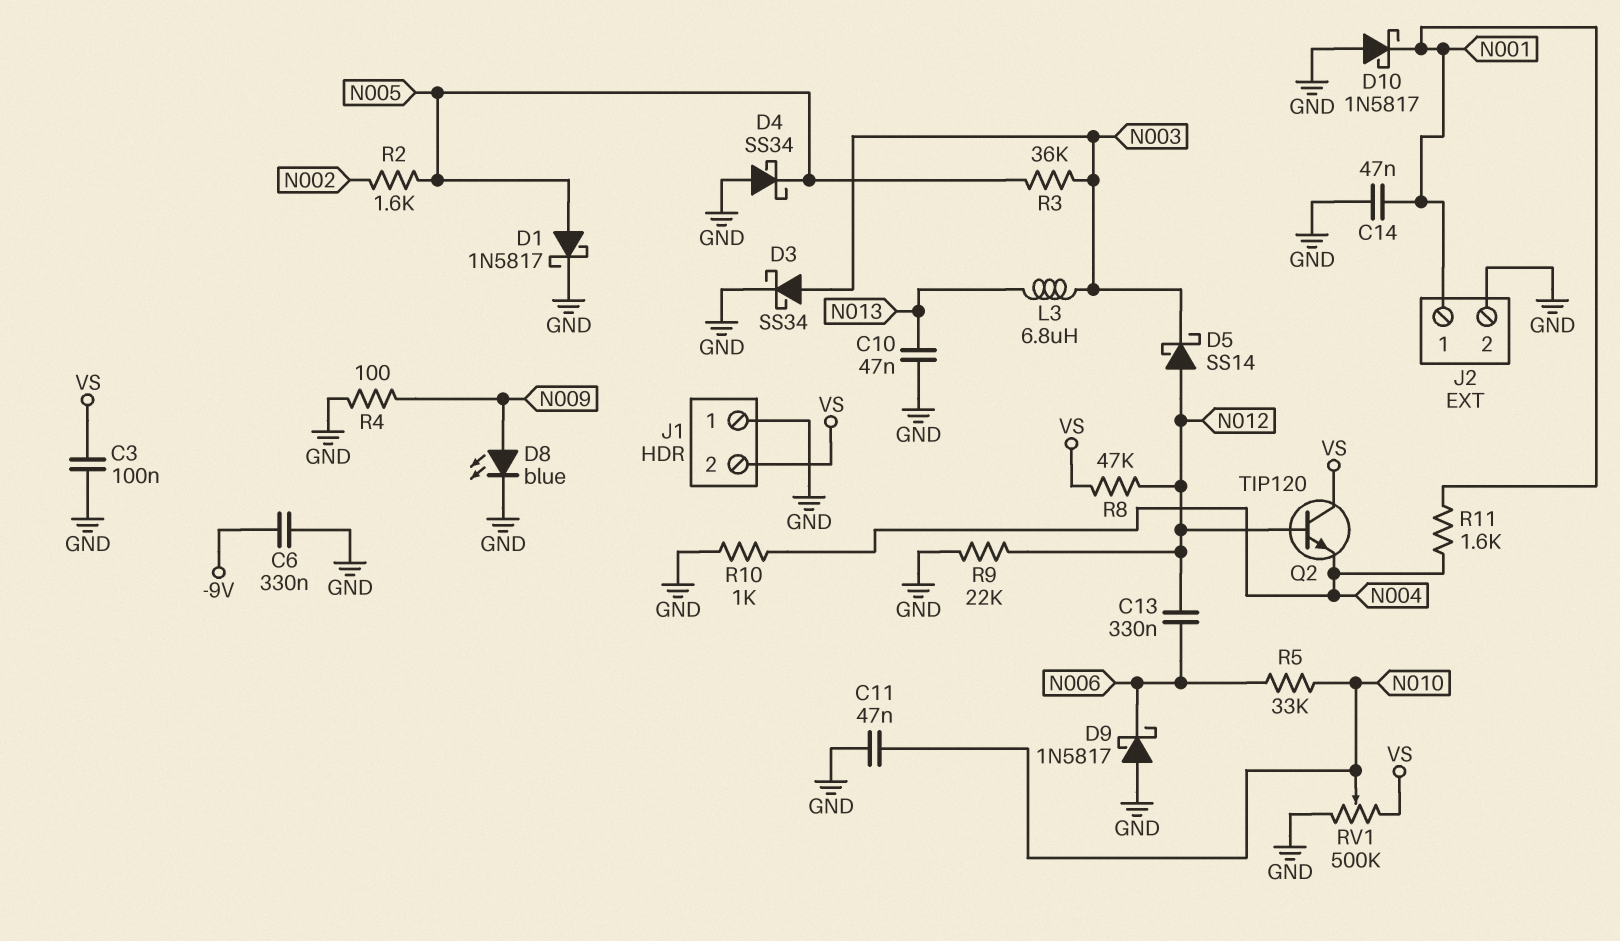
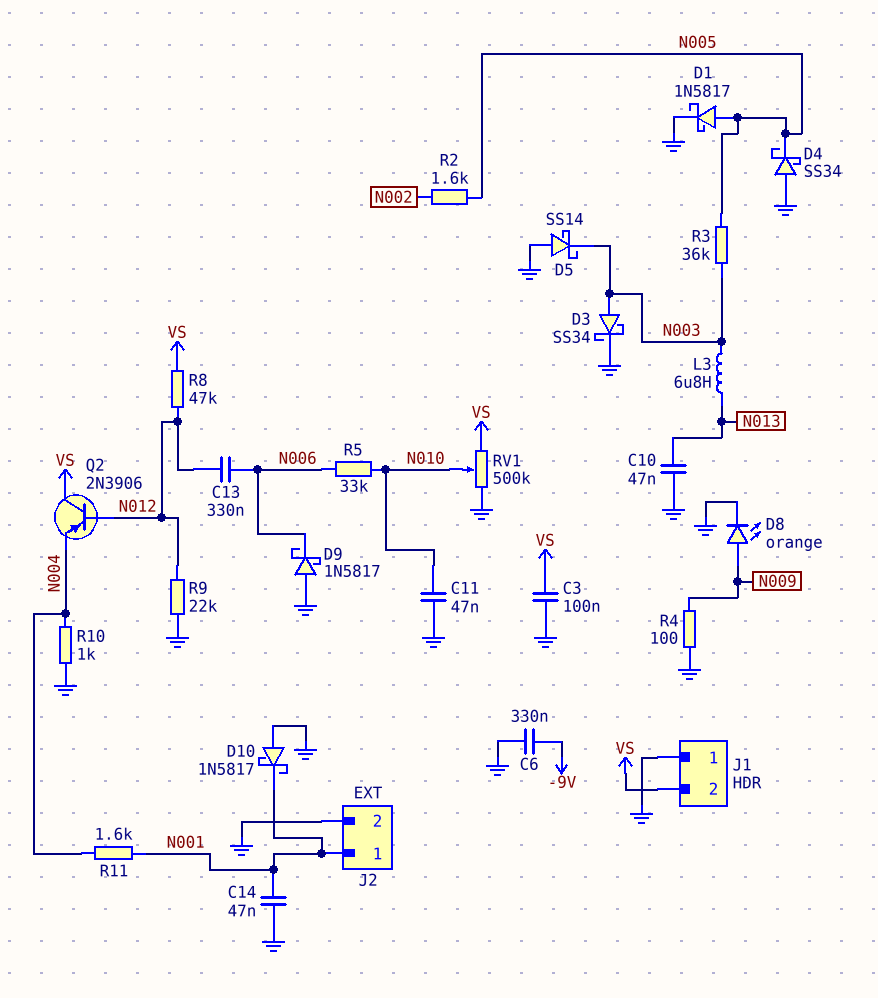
D5: schottky SS14 (A N012, K N003) -> schottky SS14 (A GND, K N003)
D8: LED blue (A N009, K GND) -> LED orange (A N009, K GND)
Q2: NPN TIP120 (B N012, C VS, E N004) -> PNP 2N3906 (B N012, C VS, E N004)

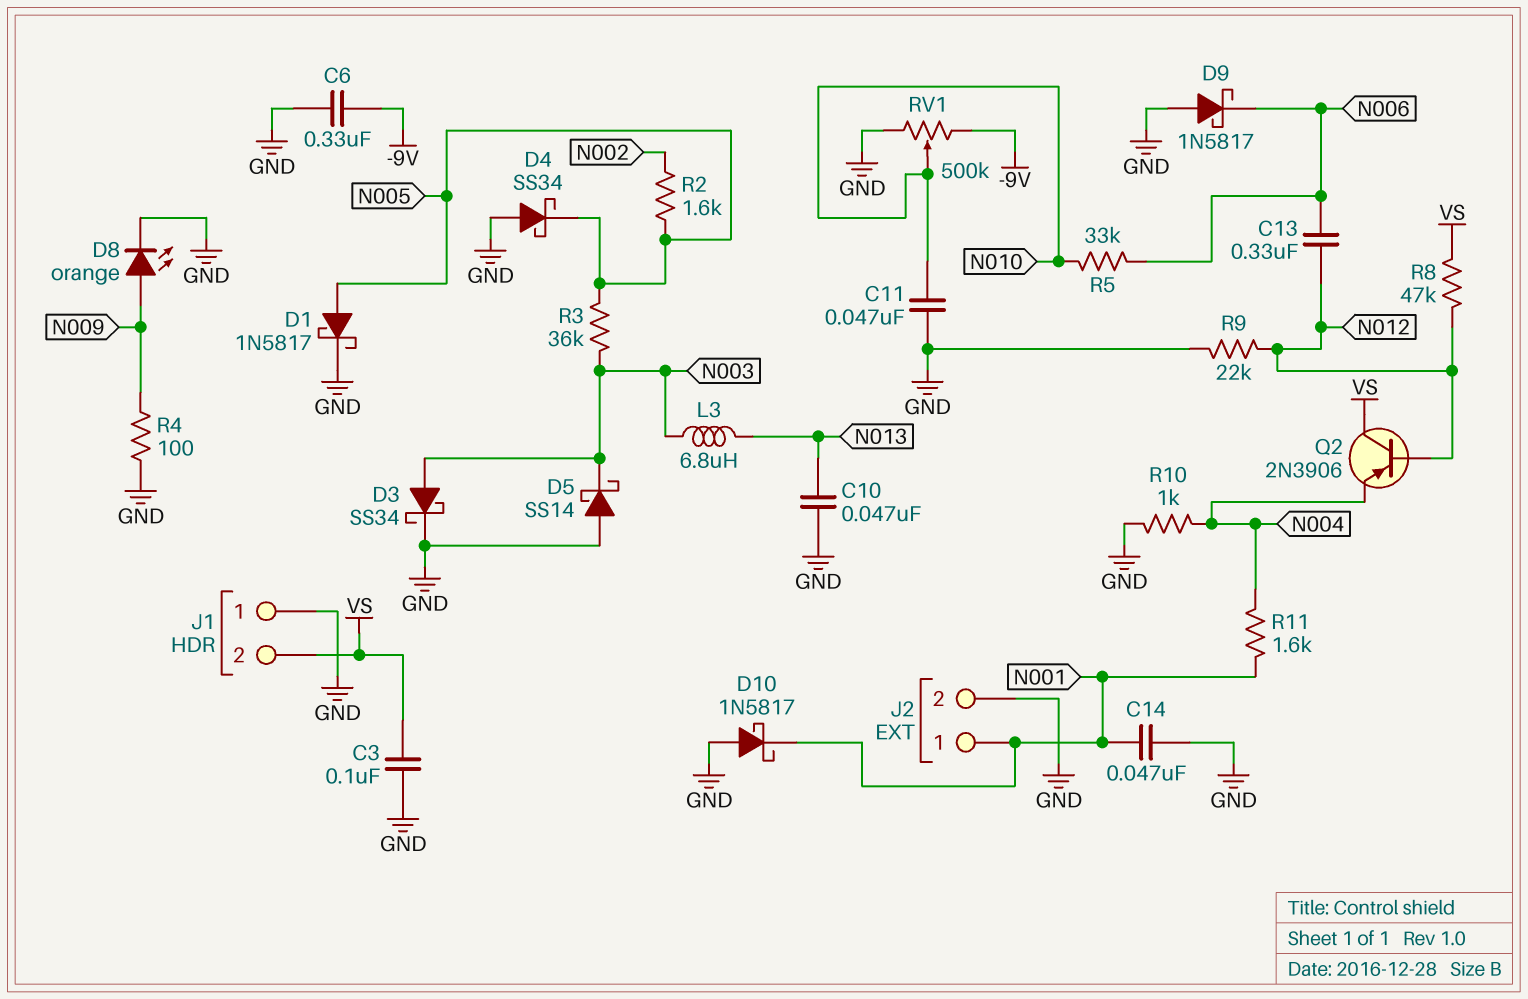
RV1: 500k (GND, VS, wiper N010) -> 500k (-9V, GND, wiper N010)

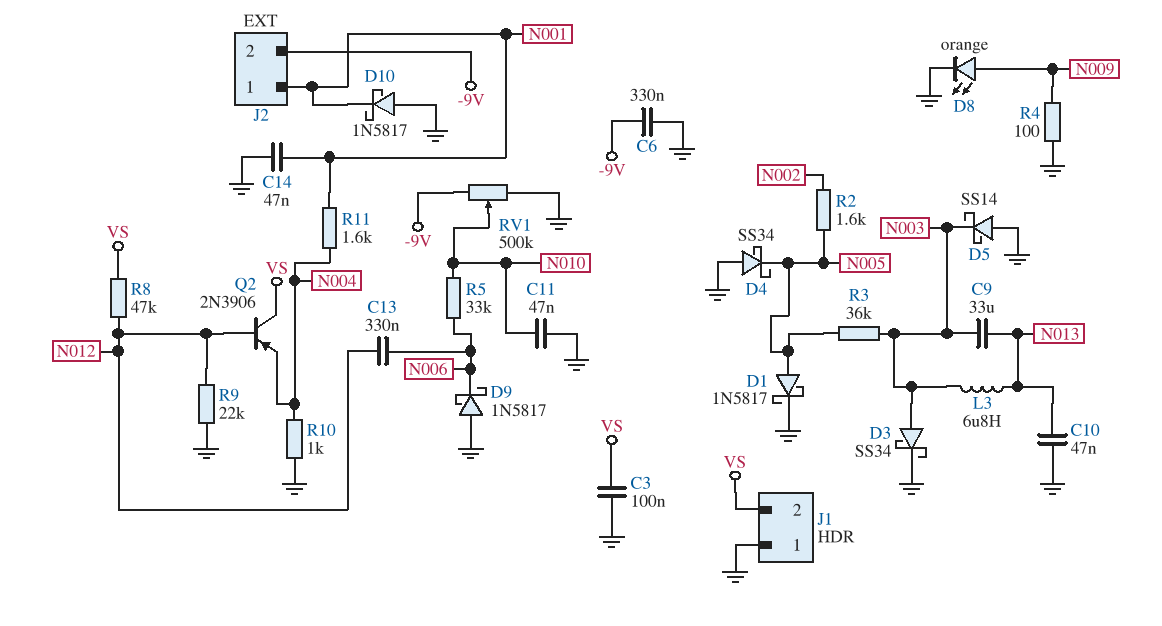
C9: none -> 33uF (N003, N013)
J2 pin 2: GND -> -9V

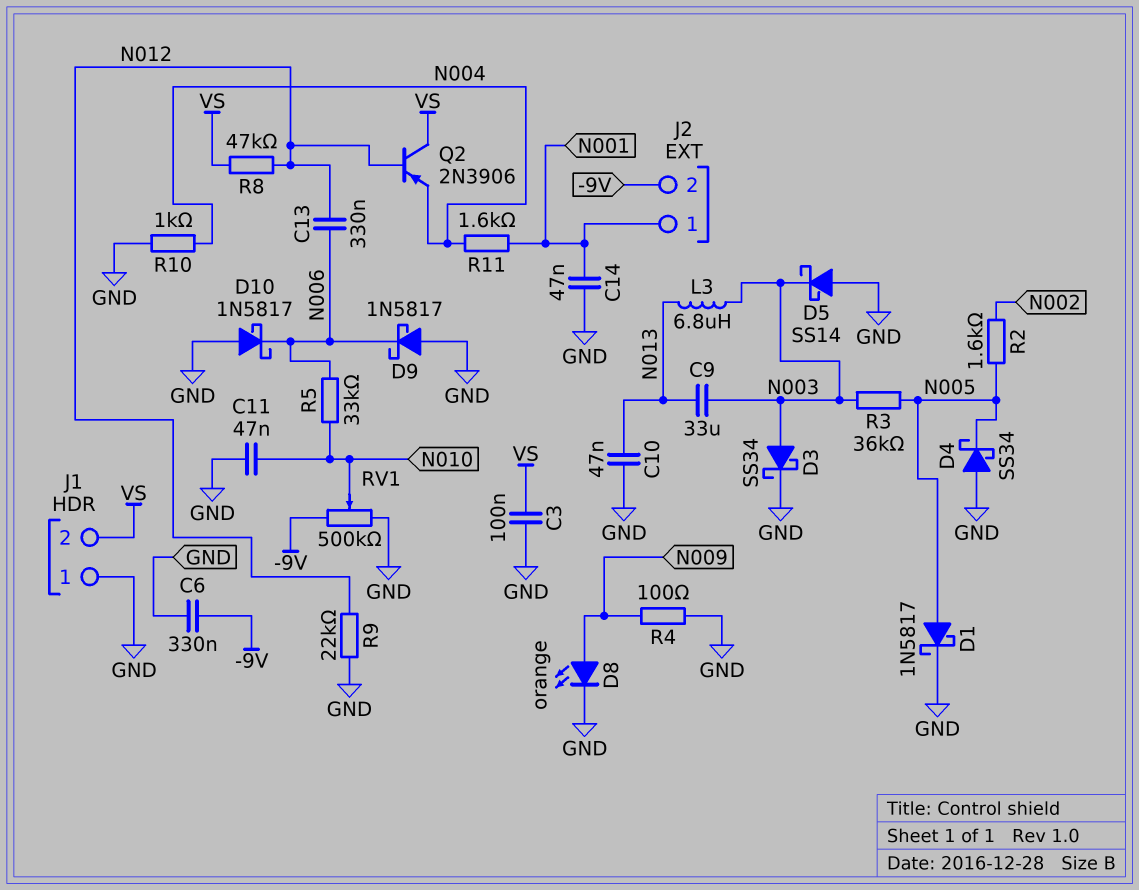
D10: schottky 1N5817 (A GND, K N001) -> schottky 1N5817 (A GND, K N006)

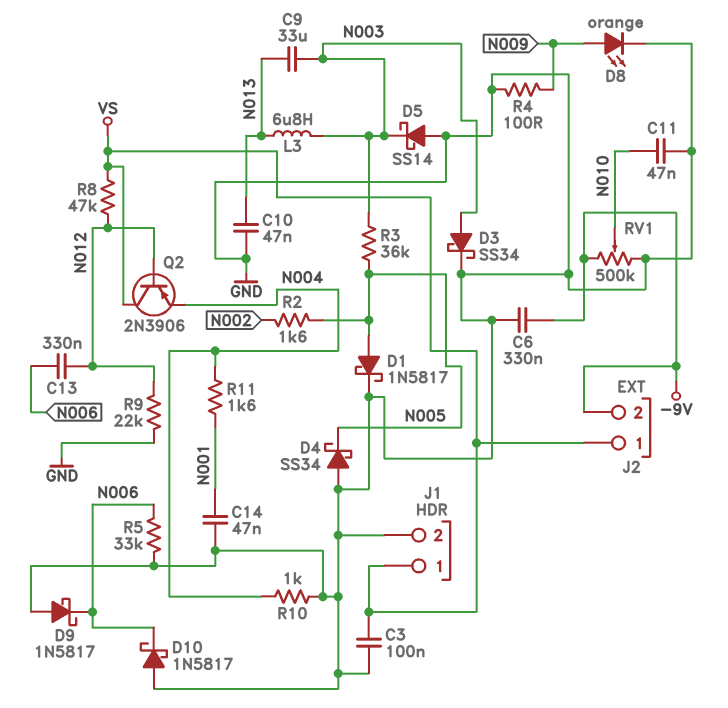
J1 pin 1: GND -> VS
J1 pin 2: VS -> GND
J2 pin 1: N001 -> VS
R5: 33k (N006, N010) -> 33k (GND, N006)

